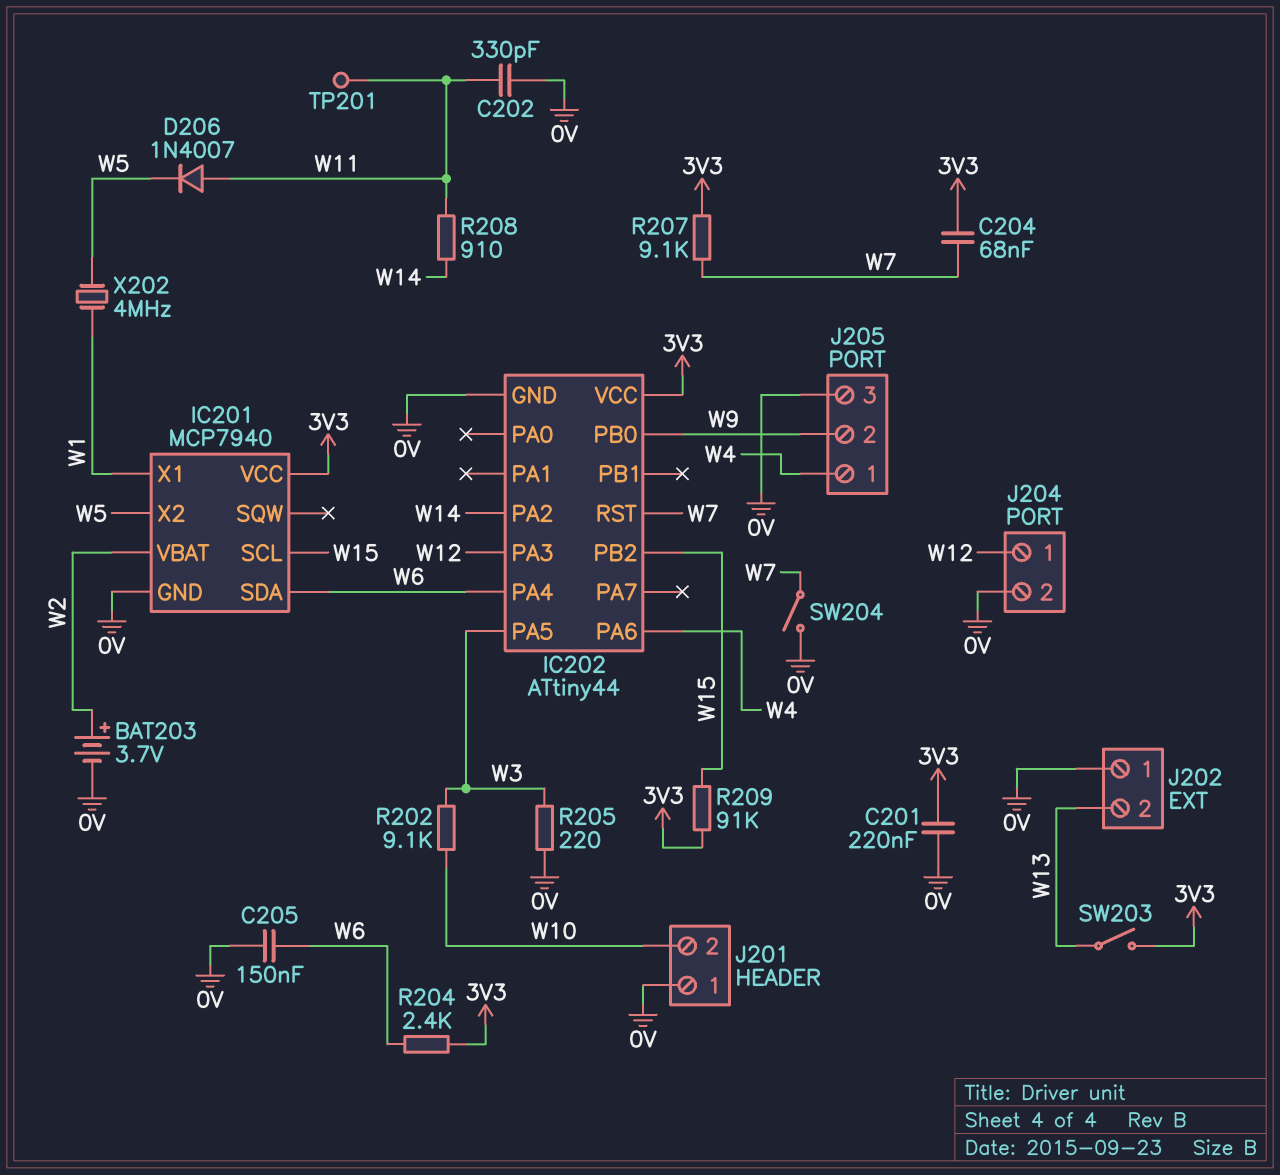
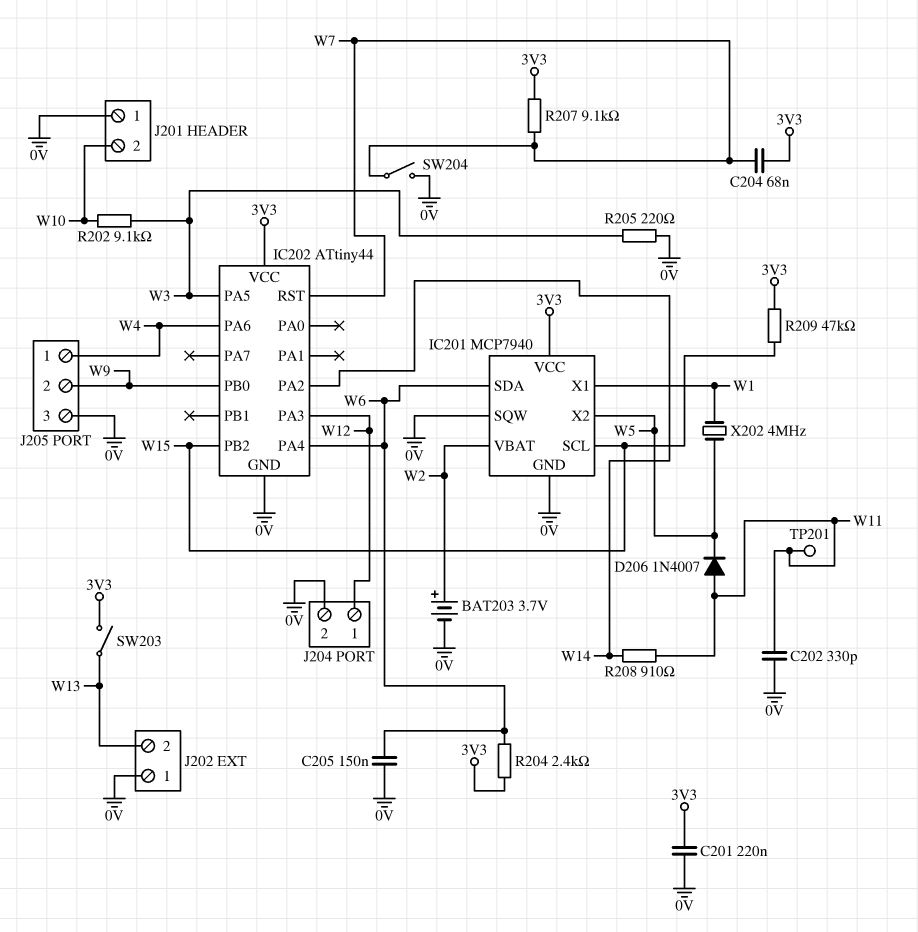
IC201 pin SQW: none -> 0V
R209: 91k (3V3, W15) -> 47k (3V3, W15)

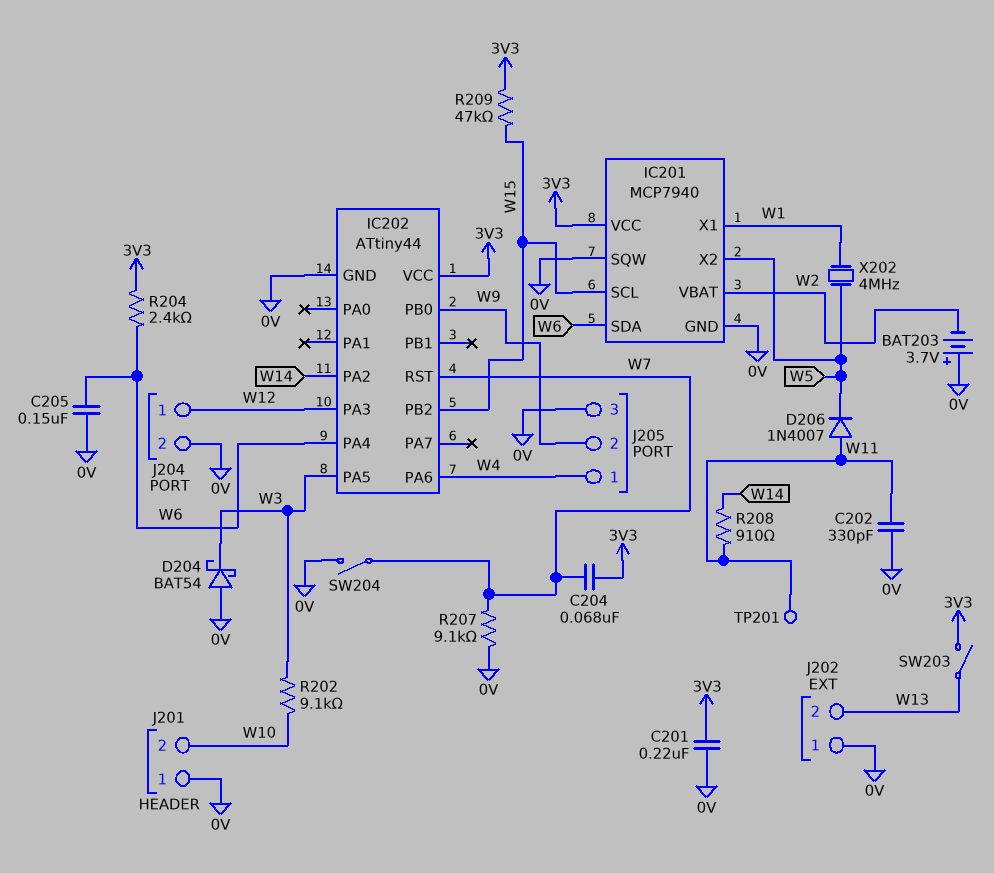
BAT203: 3.7V (plus W2, minus 0V) -> 3.7V (plus 0V, minus W2)
D204: none -> schottky BAT54 (A 0V, K W3)
R205: 220 (0V, W3) -> none
R207: 9.1k (3V3, W7) -> 9.1k (0V, W7)

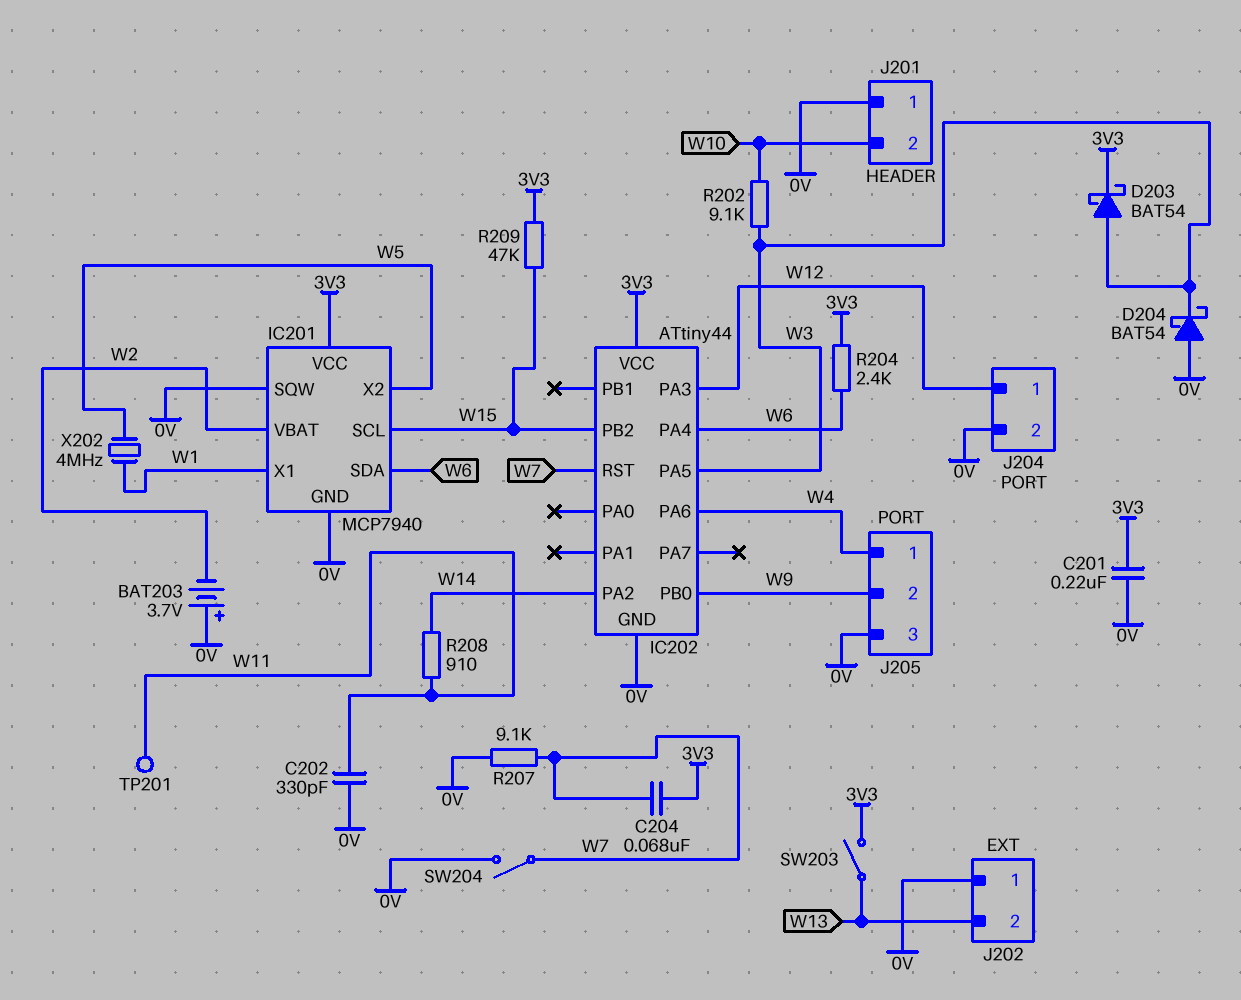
C205: 150nF (0V, W6) -> none
D203: none -> schottky BAT54 (A W3, K 3V3)
D206: diode 1N4007 (A W11, K W5) -> none

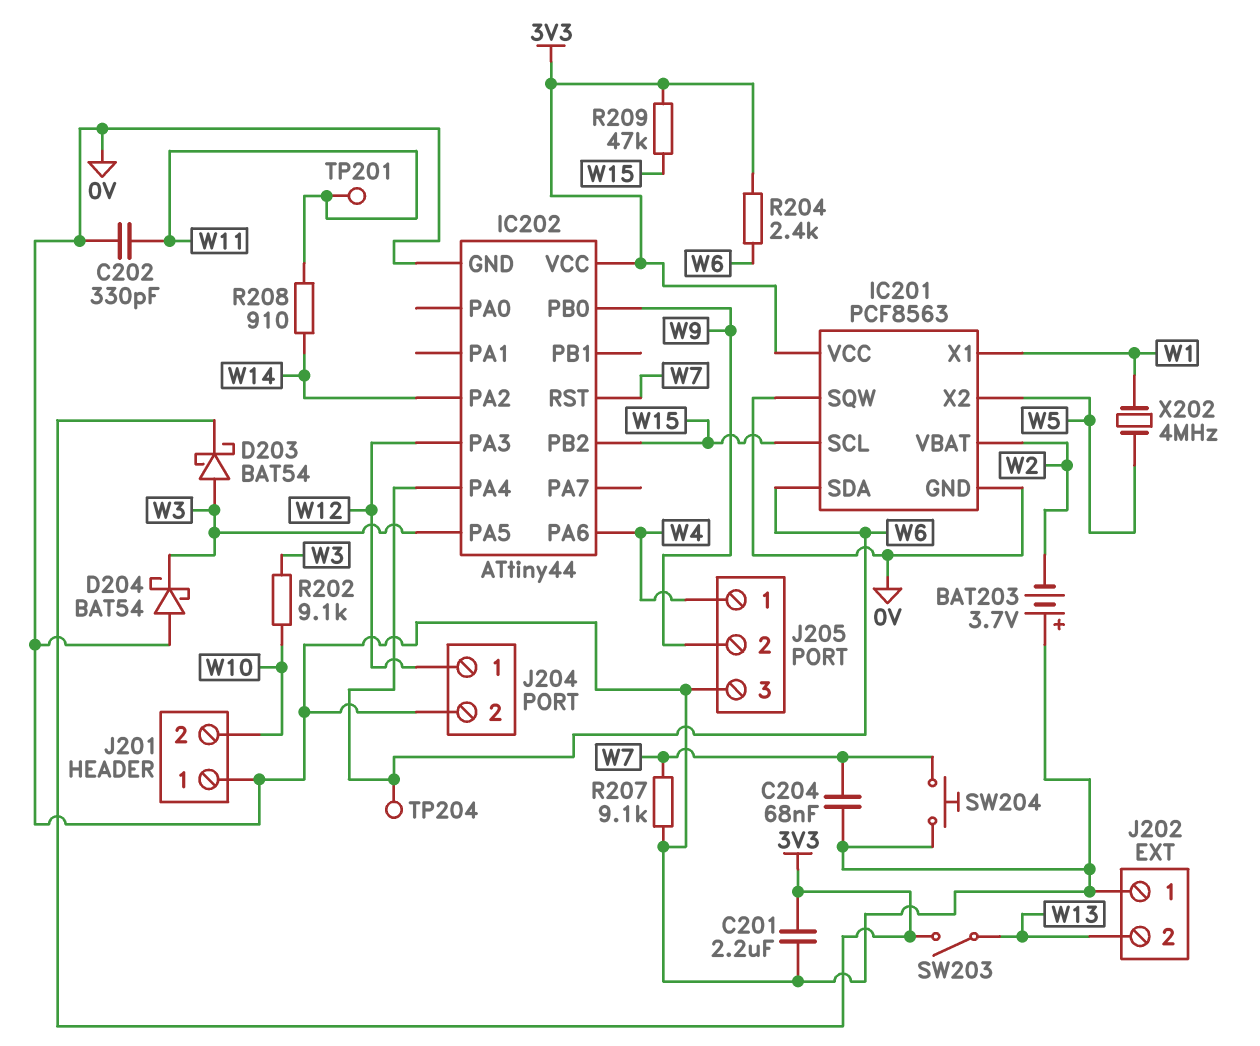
C201: 220nF (0V, 3V3) -> 2.2uF (0V, 3V3)
C204: 68nF (3V3, W7) -> 68nF (0V, W7)
IC201: MCP7940 -> PCF8563
SW204: switch (0V, W7) -> button (0V, W7)
TP204: none -> test point (W6)

